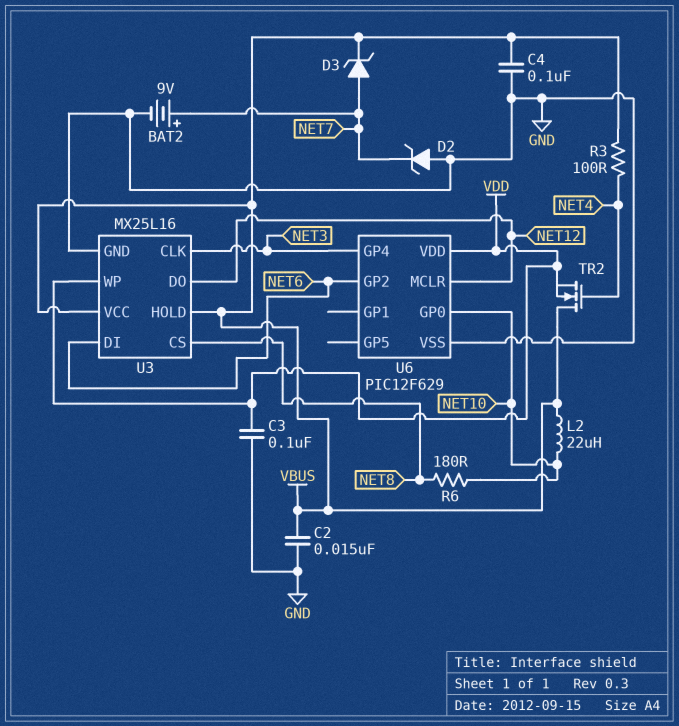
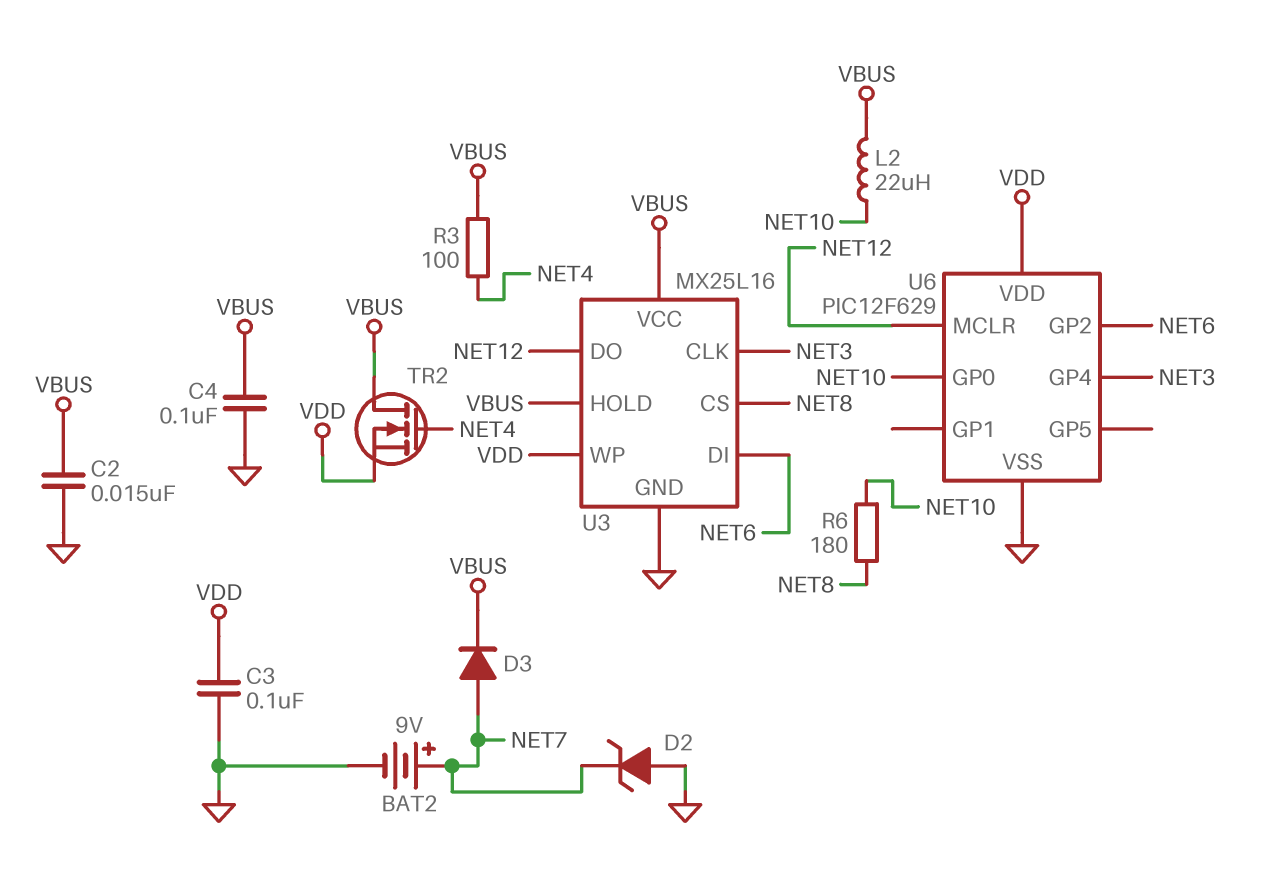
D3: zener (A NET7, K VBUS) -> diode (A NET7, K VBUS)

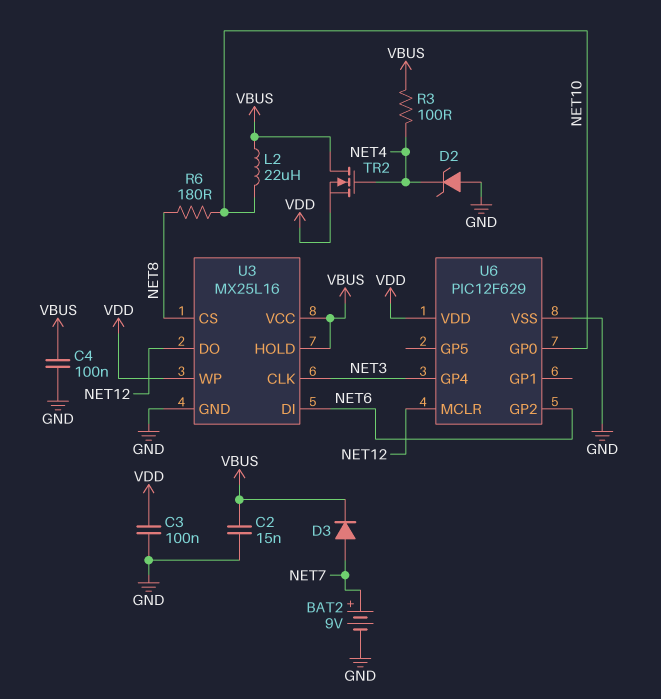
D2: zener (A GND, K NET7) -> zener (A GND, K NET4)

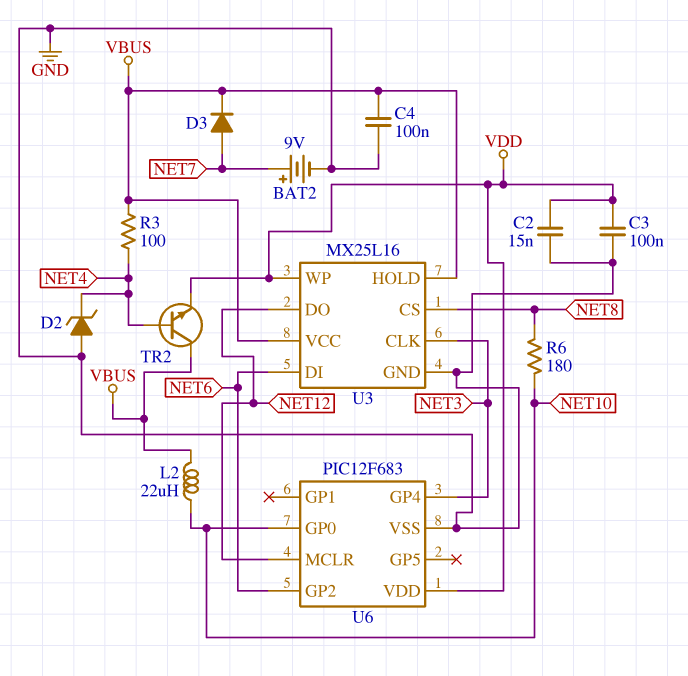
C2: 15nF (GND, VBUS) -> 15nF (GND, VDD)
TR2: NMOS (G NET4, D VBUS, S VDD) -> NPN (B NET4, C VBUS, E VDD)
U6: PIC12F629 -> PIC12F683

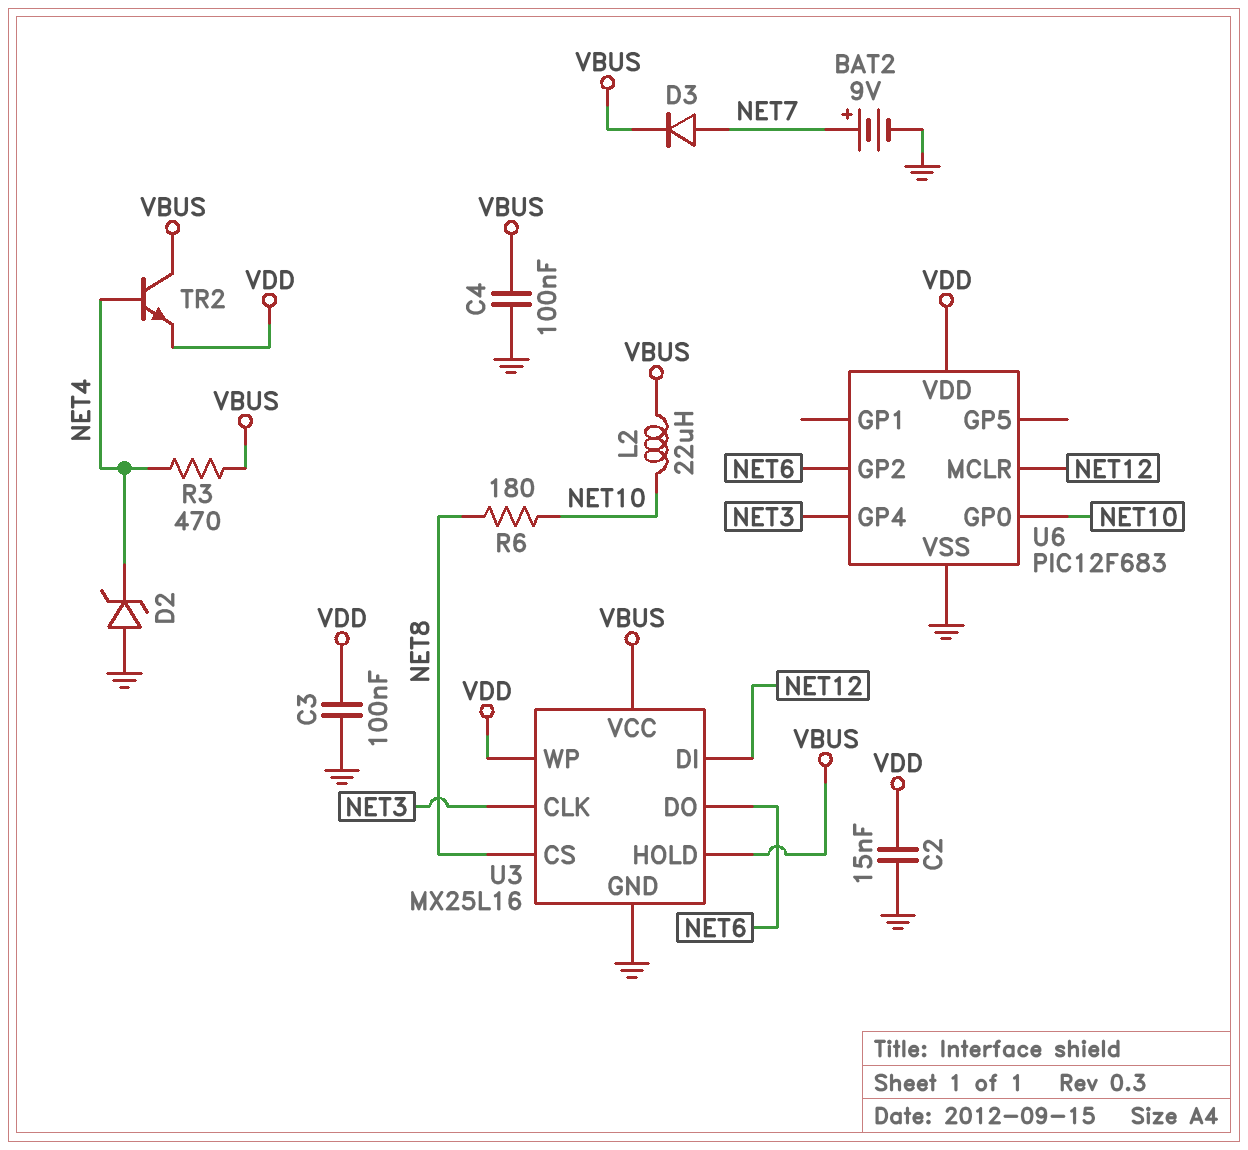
R3: 100 (NET4, VBUS) -> 470 (NET4, VBUS)
U3 pin DI: NET6 -> NET12
U3 pin DO: NET12 -> NET6

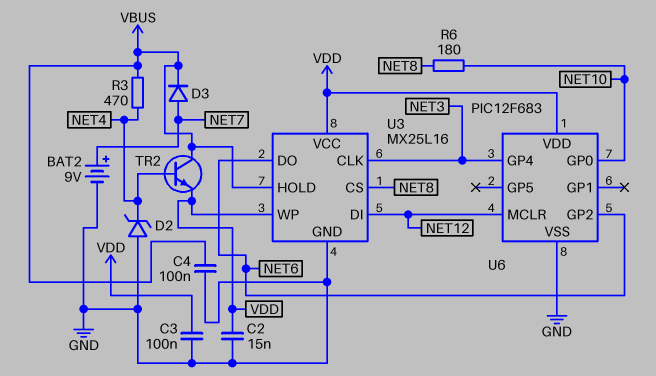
L2: 22uH (NET10, VBUS) -> none
U3 pin VCC: VBUS -> VDD

